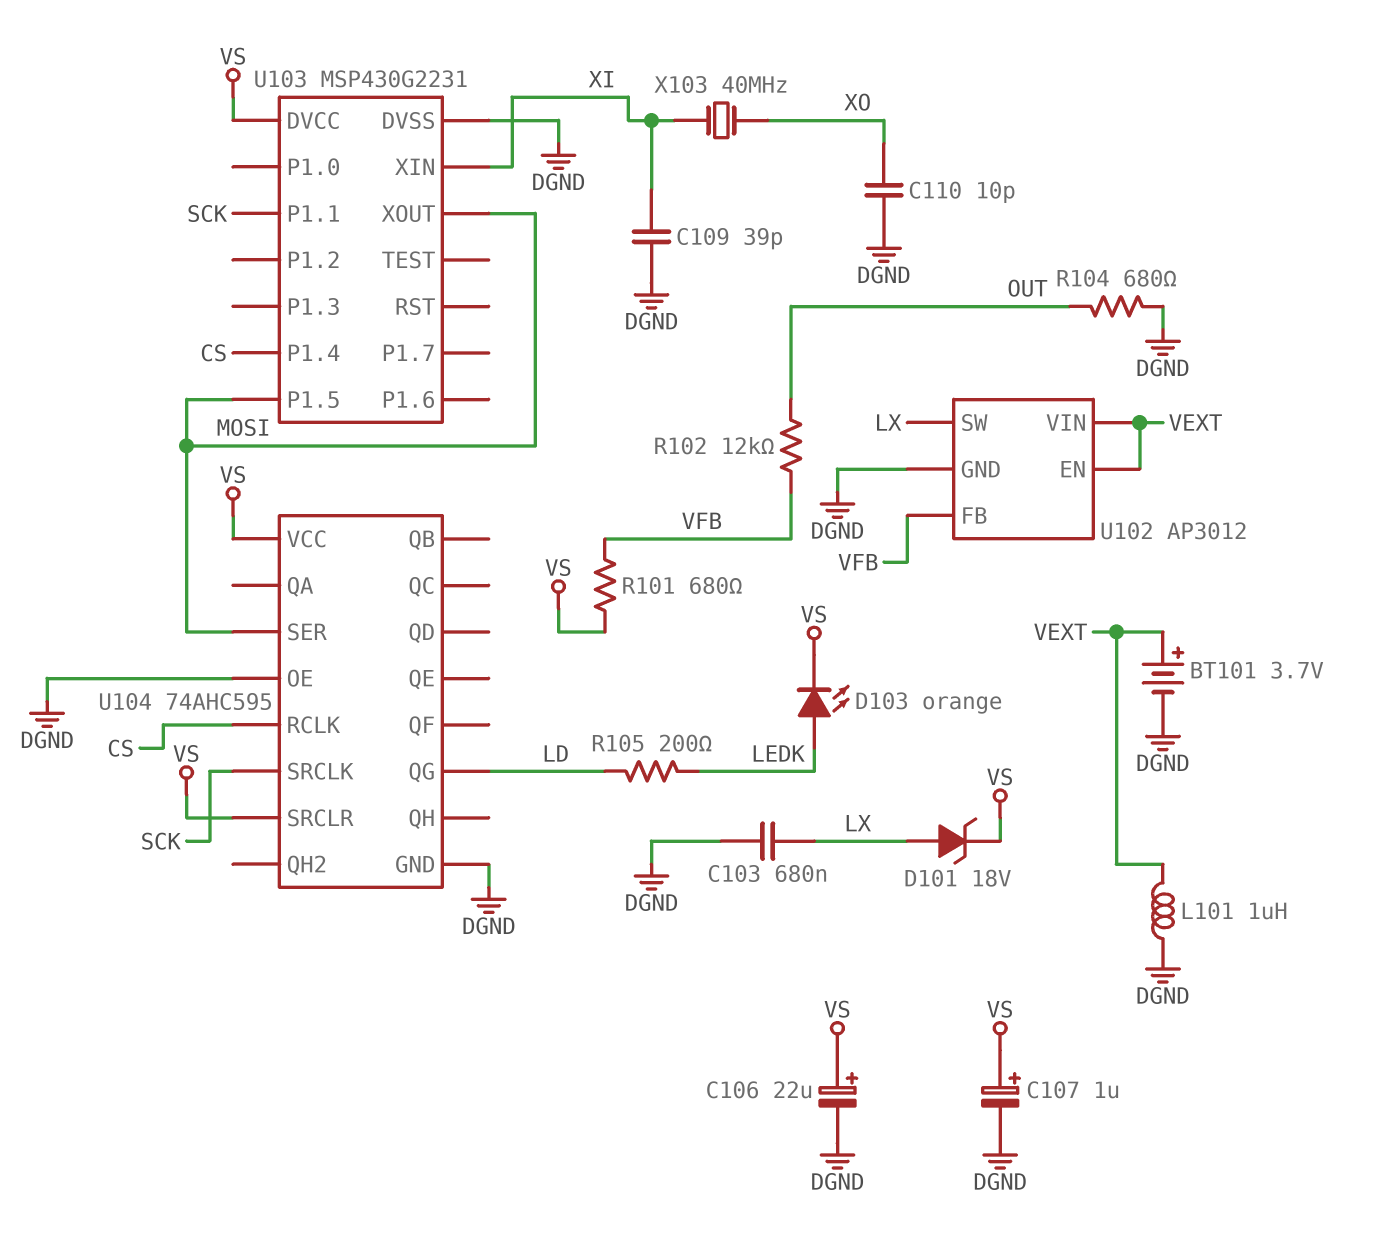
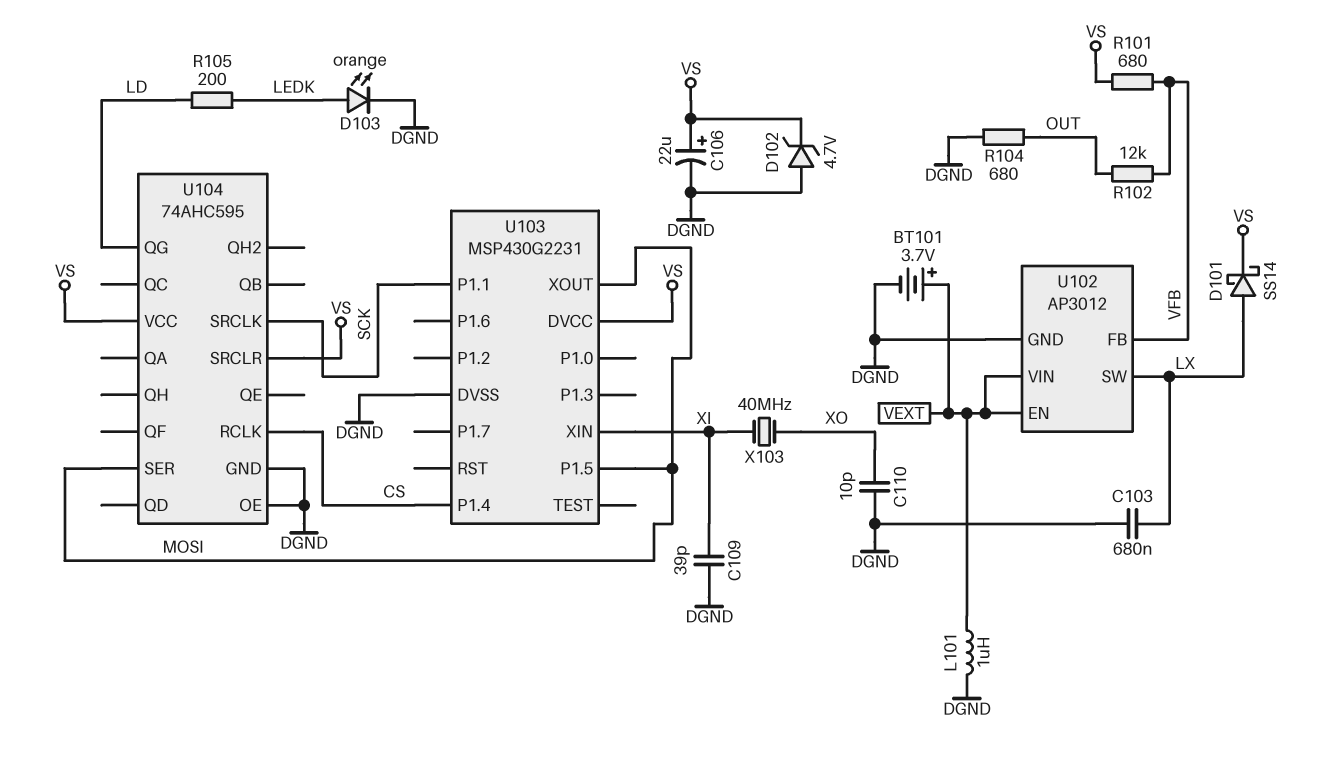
C107: 1uF (plus VS, minus DGND) -> none
D101: zener 18V (A LX, K VS) -> schottky SS14 (A LX, K VS)
D102: none -> zener 4.7V (A DGND, K VS)
D103: LED orange (A LEDK, K VS) -> LED orange (A LEDK, K DGND)

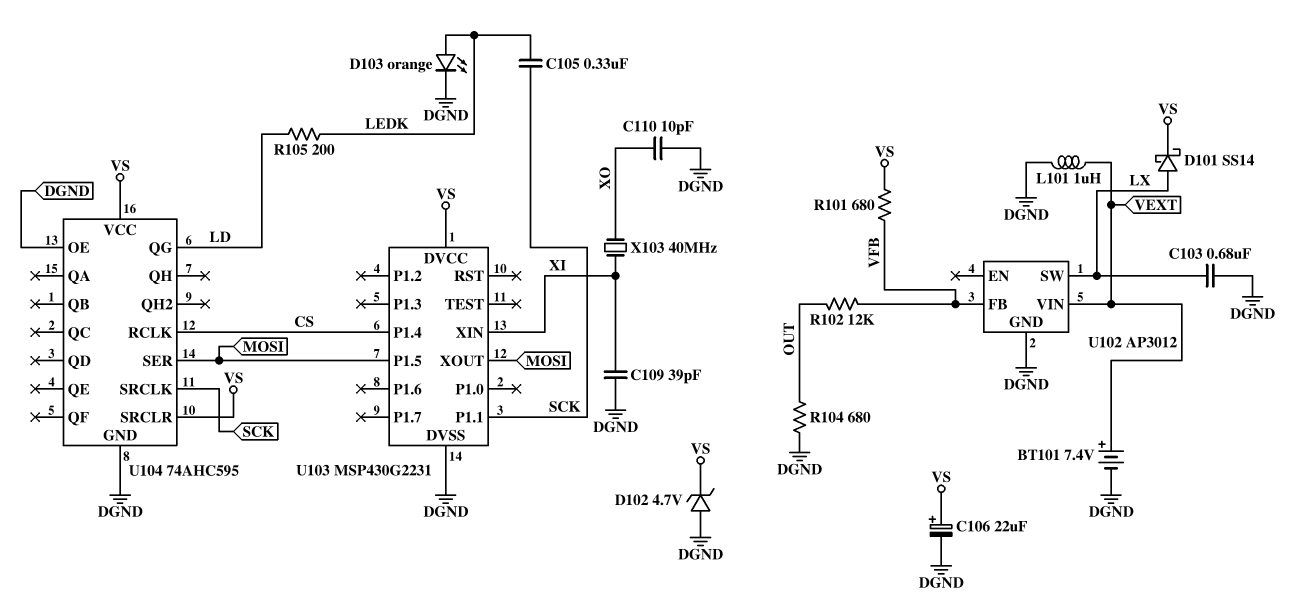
BT101: 3.7V (plus VEXT, minus DGND) -> 7.4V (plus VEXT, minus DGND)
C105: none -> 330nF (LEDK, SCK)
U102 pin EN: VEXT -> none

